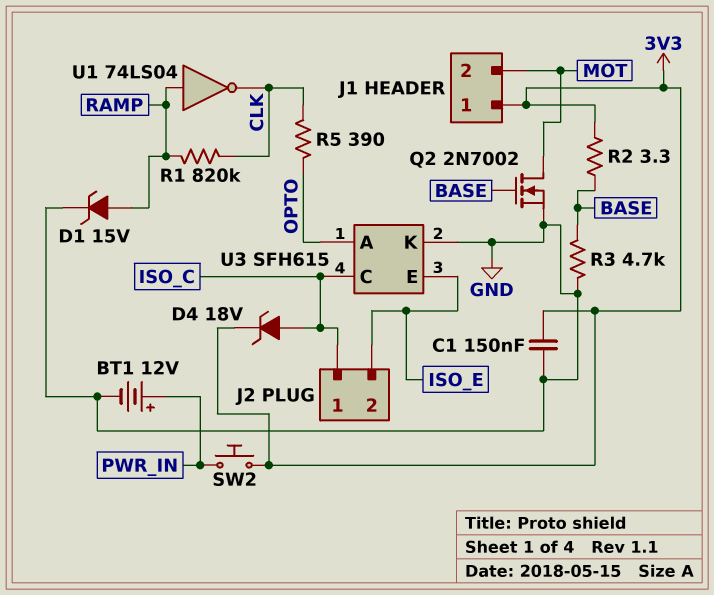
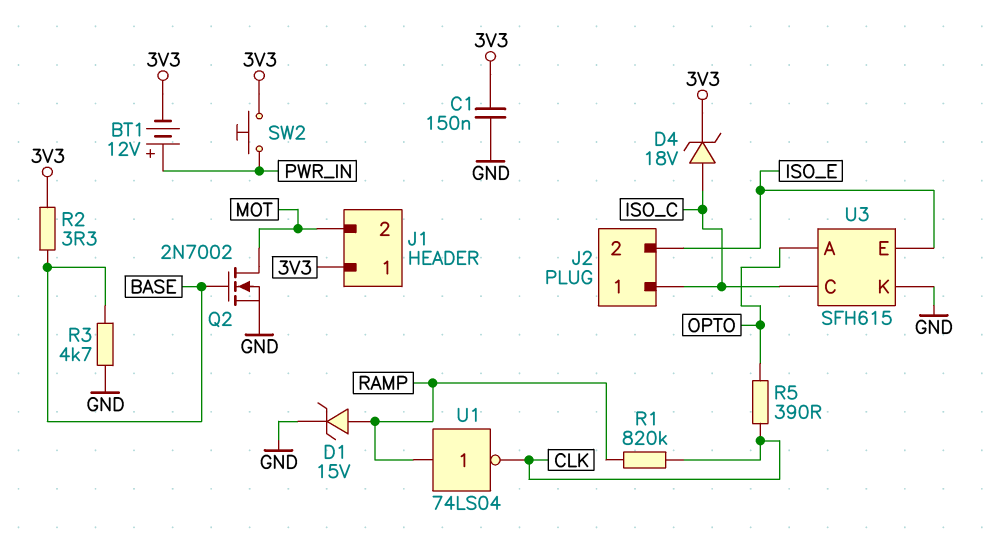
BT1: 12V (plus PWR_IN, minus GND) -> 12V (plus PWR_IN, minus 3V3)

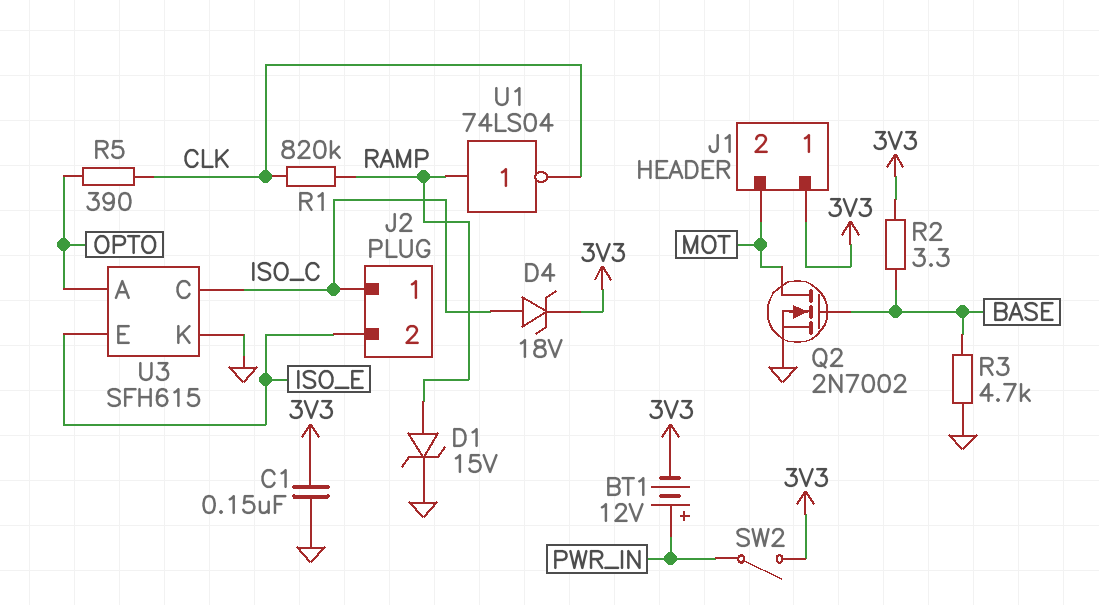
SW2: button (3V3, PWR_IN) -> switch (3V3, PWR_IN)

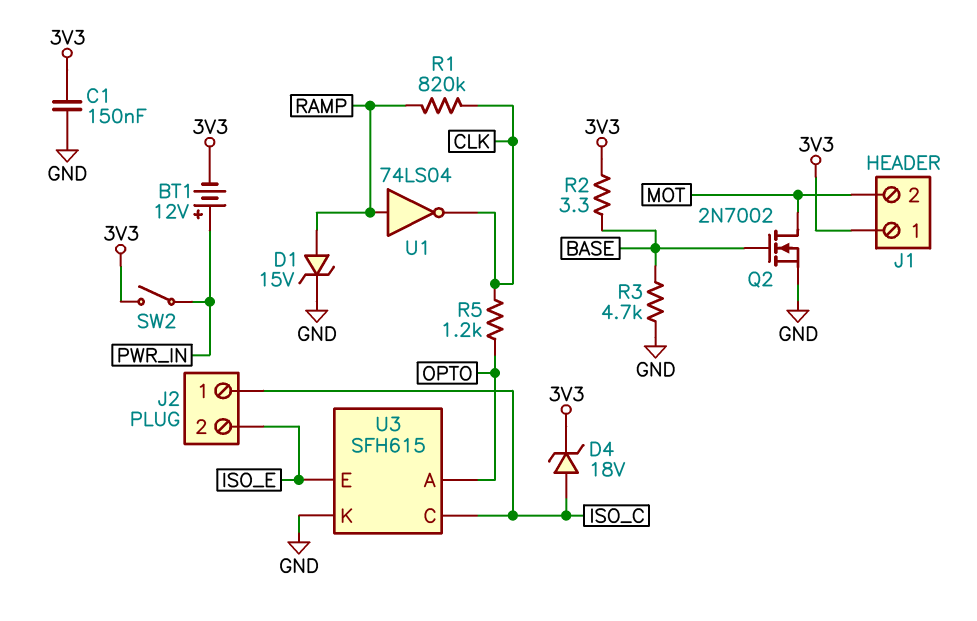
R5: 390 (CLK, OPTO) -> 1.2k (CLK, OPTO)

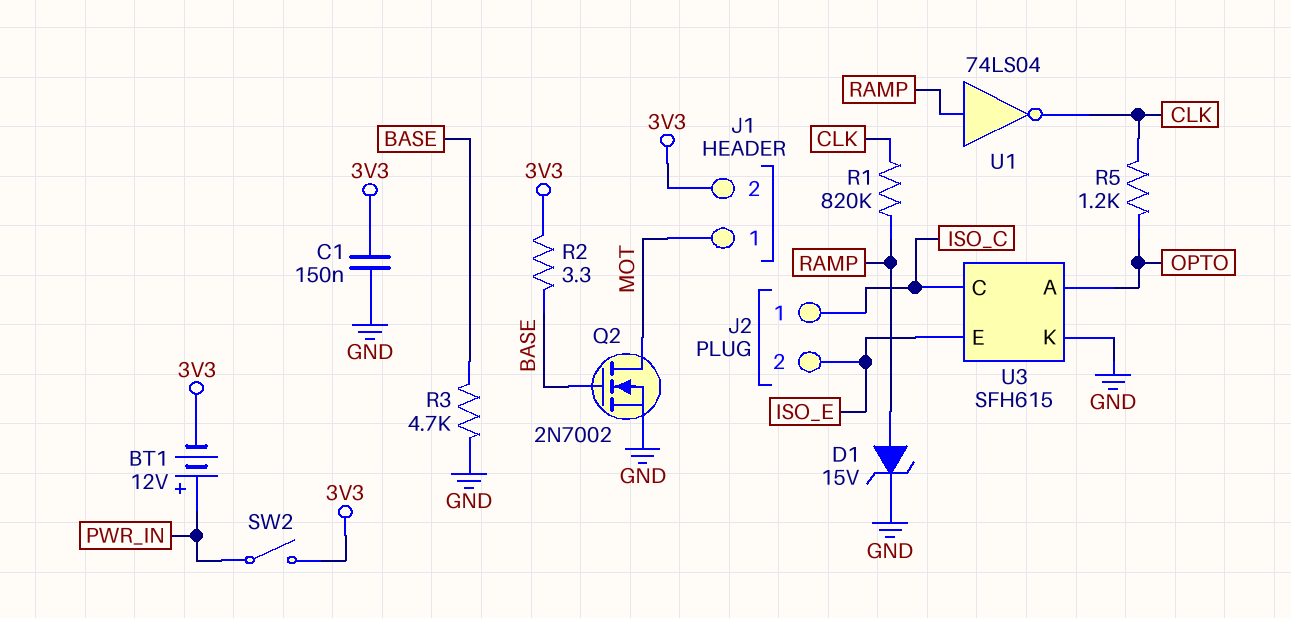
D4: zener 18V (A ISO_C, K 3V3) -> none
J1 pin 1: 3V3 -> MOT
J1 pin 2: MOT -> 3V3

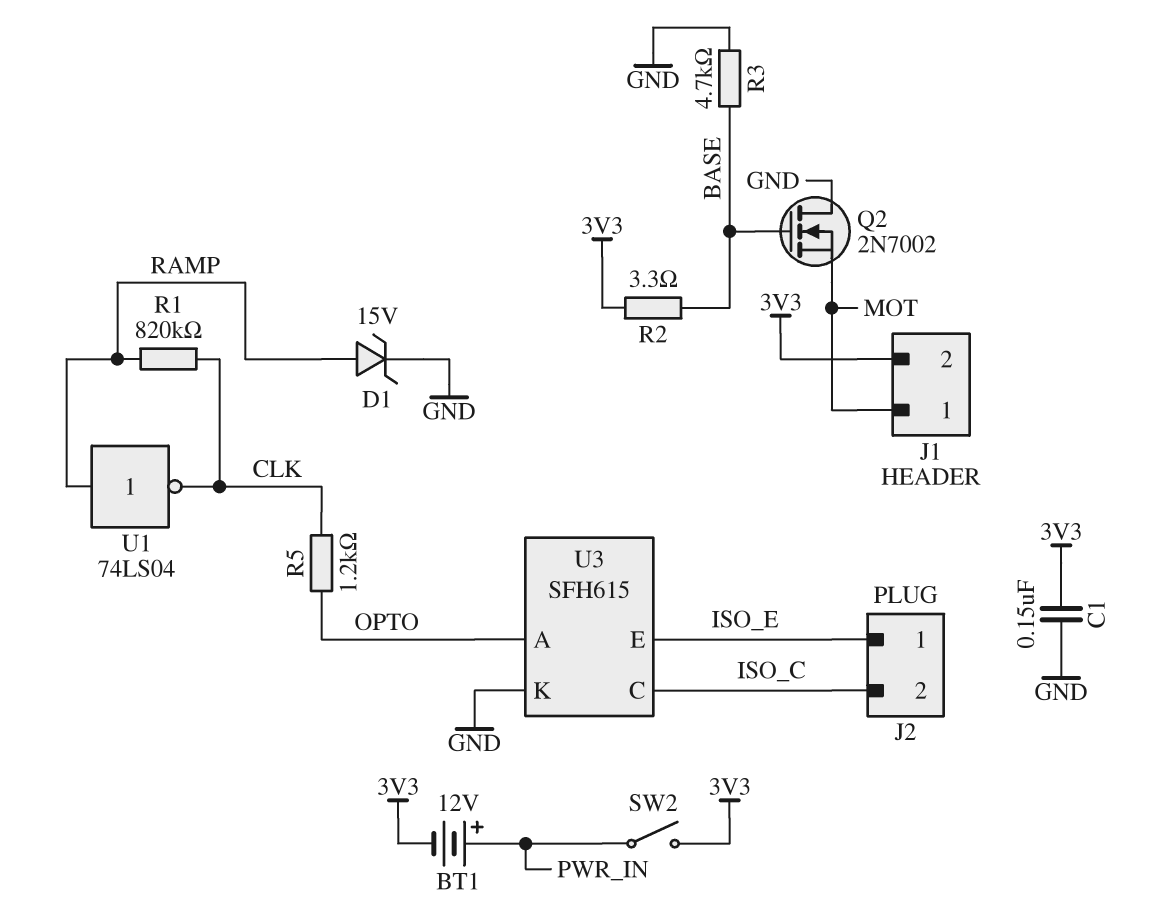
J2 pin 1: ISO_C -> ISO_E
J2 pin 2: ISO_E -> ISO_C
Q2: NMOS 2N7002 (G BASE, D MOT, S GND) -> NMOS 2N7002 (G BASE, D GND, S MOT)

